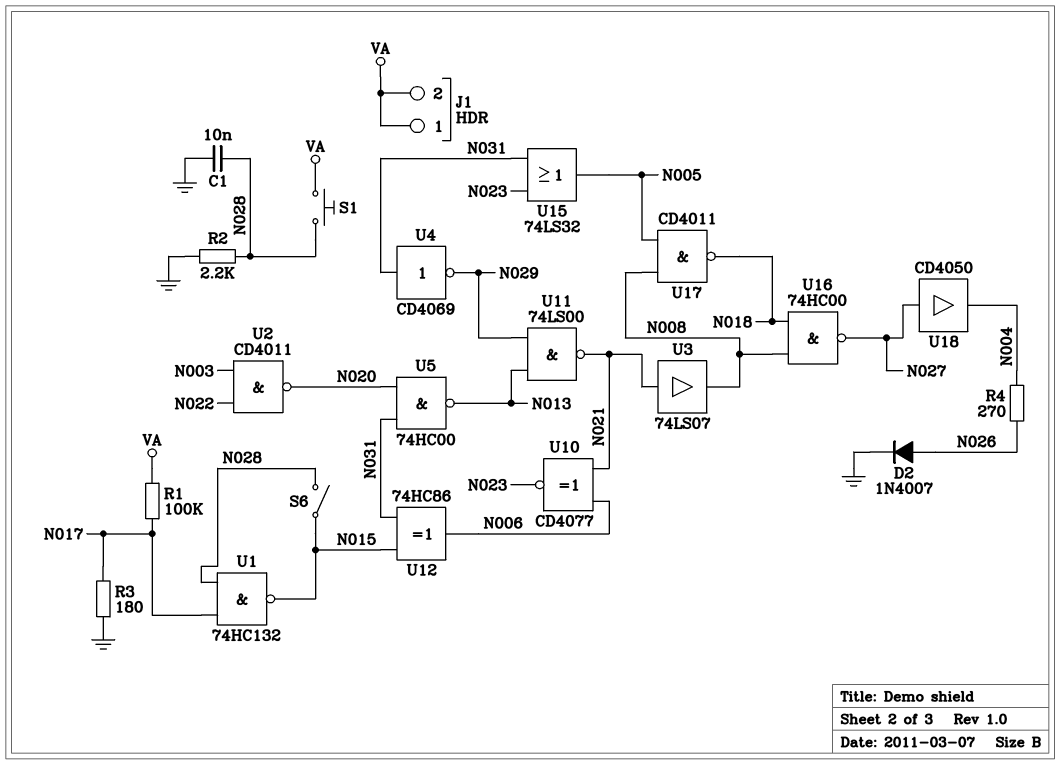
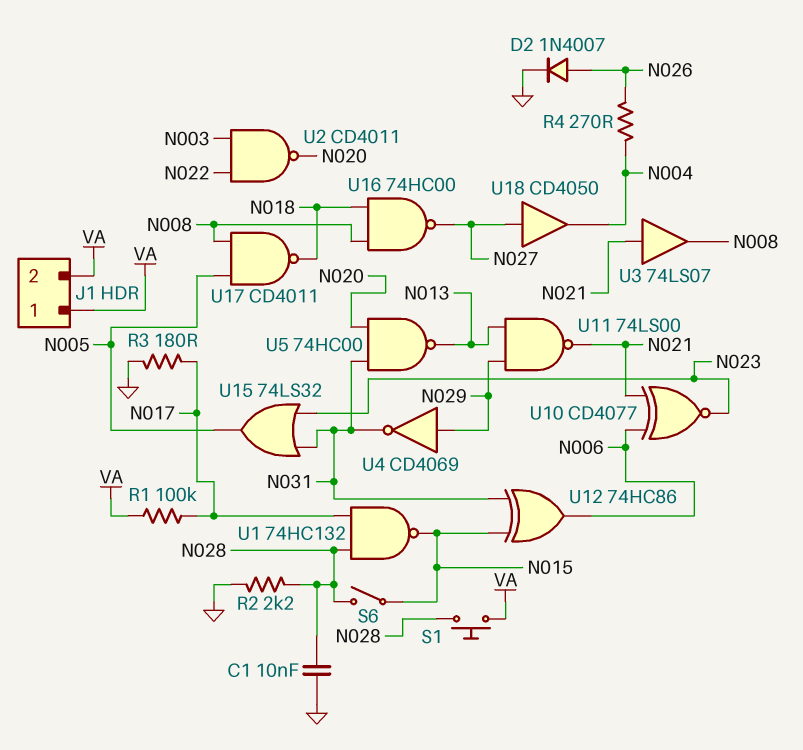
U4: NOT CD4069 (in N031, out N029) -> NOT CD4069 (in N029, out N031)

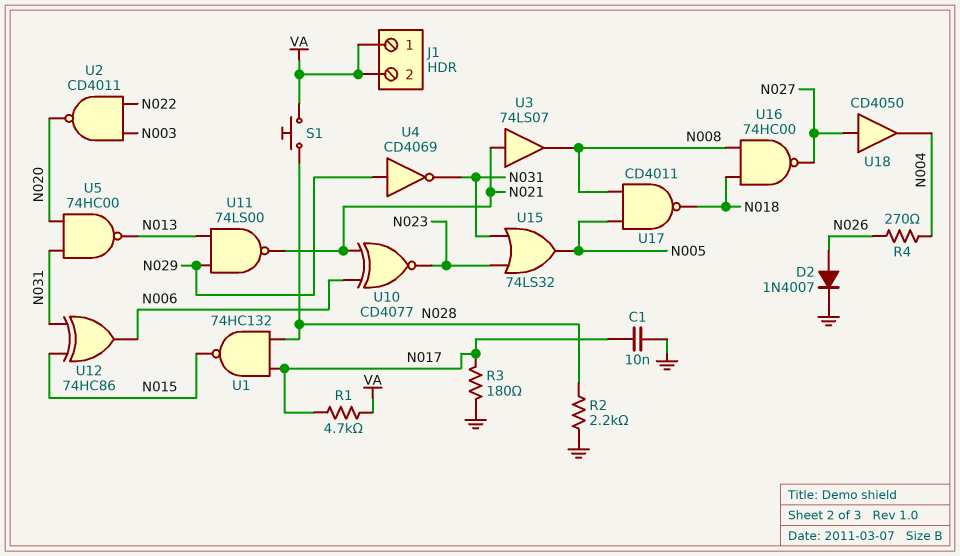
C1: 10nF (GND, N028) -> 10nF (GND, N017)
R1: 100k (N017, VA) -> 4.7k (N017, VA)
S6: switch (N015, N028) -> none

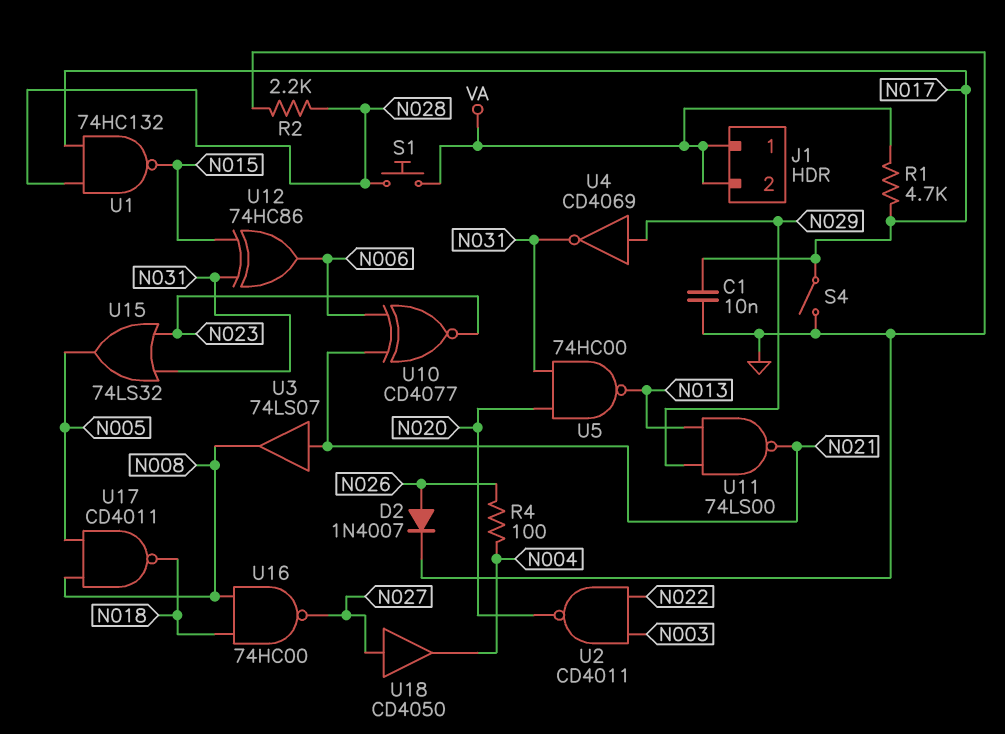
R3: 180 (GND, N017) -> none
R4: 270 (N004, N026) -> 100 (N004, N026)
S4: none -> switch (GND, N017)

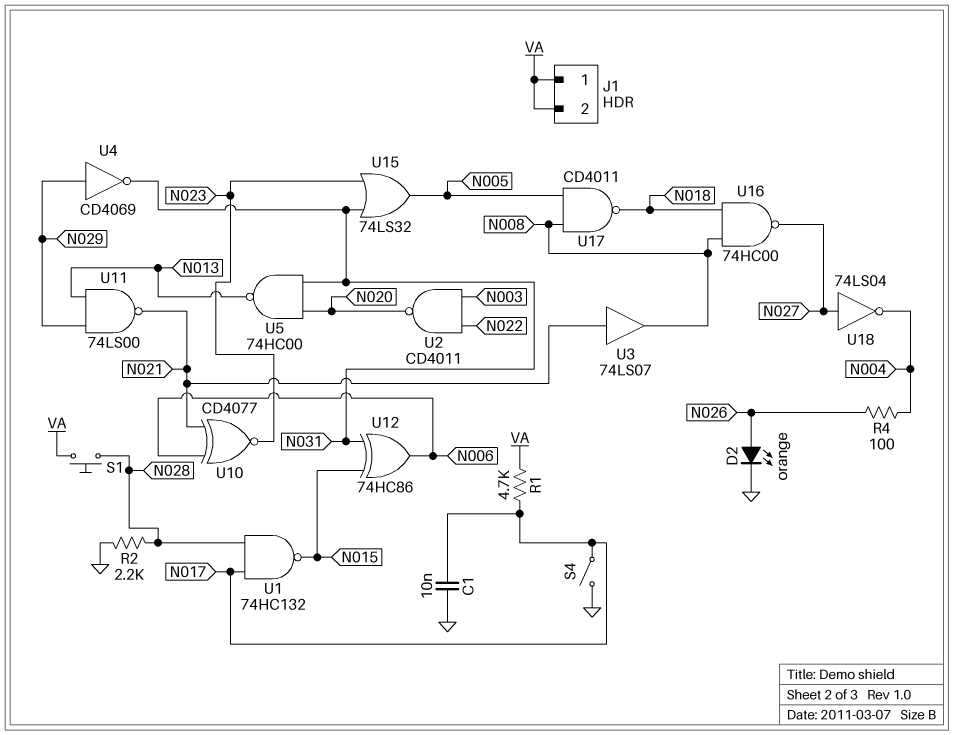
D2: diode 1N4007 (A N026, K GND) -> LED orange (A N026, K GND)
U18: buffer CD4050 (in N027, out N004) -> NOT 74LS04 (in N027, out N004)

